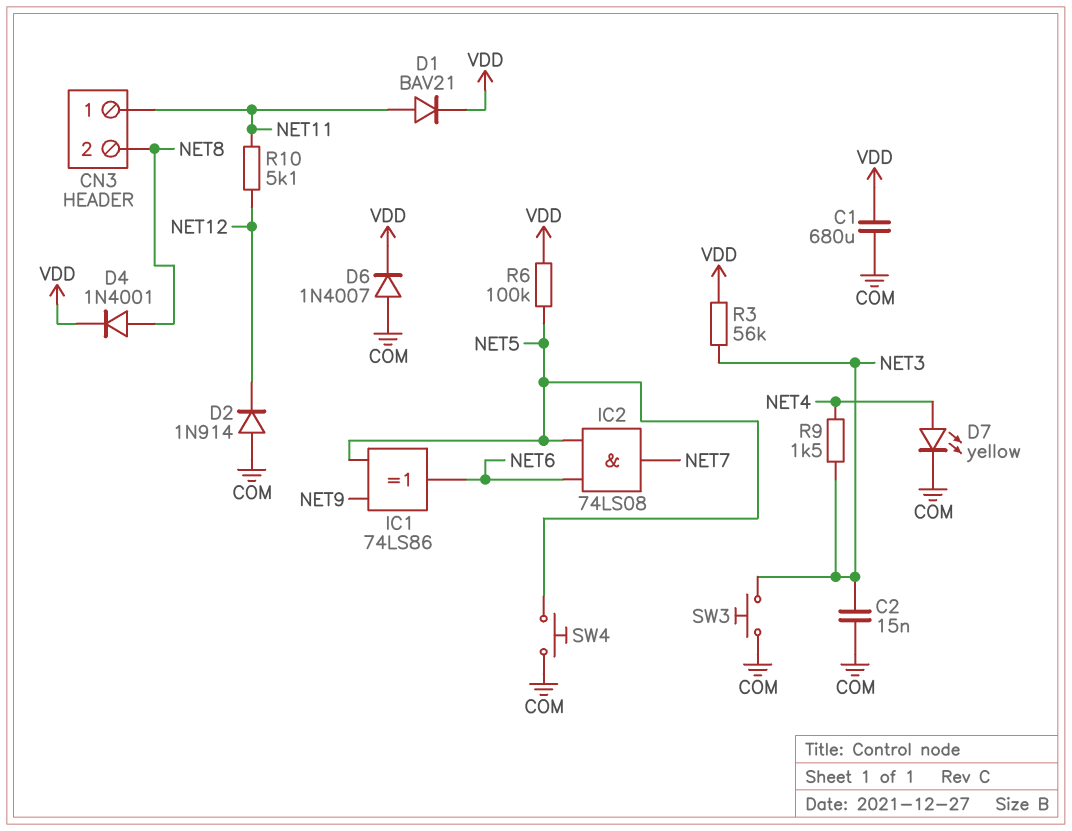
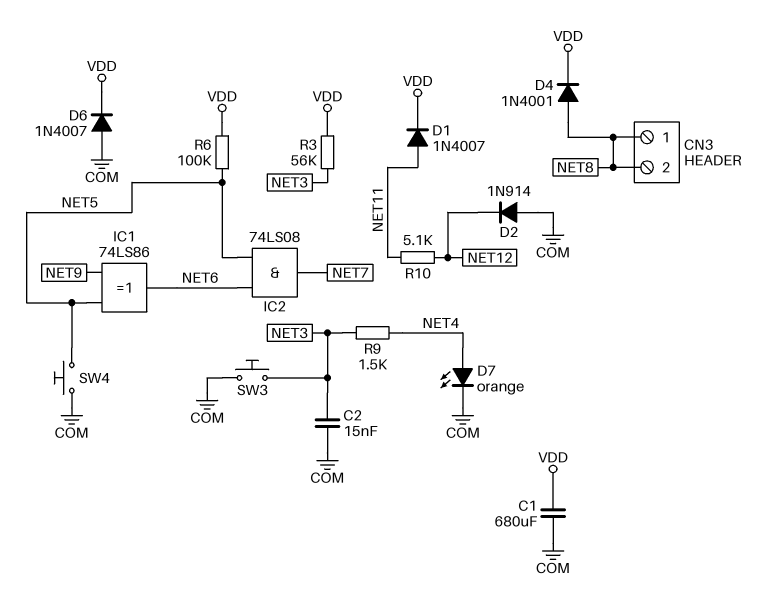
CN3 pin 1: NET11 -> NET8
D1: diode BAV21 (A NET11, K VDD) -> diode 1N4007 (A NET11, K VDD)
D7: LED yellow (A NET4, K COM) -> LED orange (A NET4, K COM)

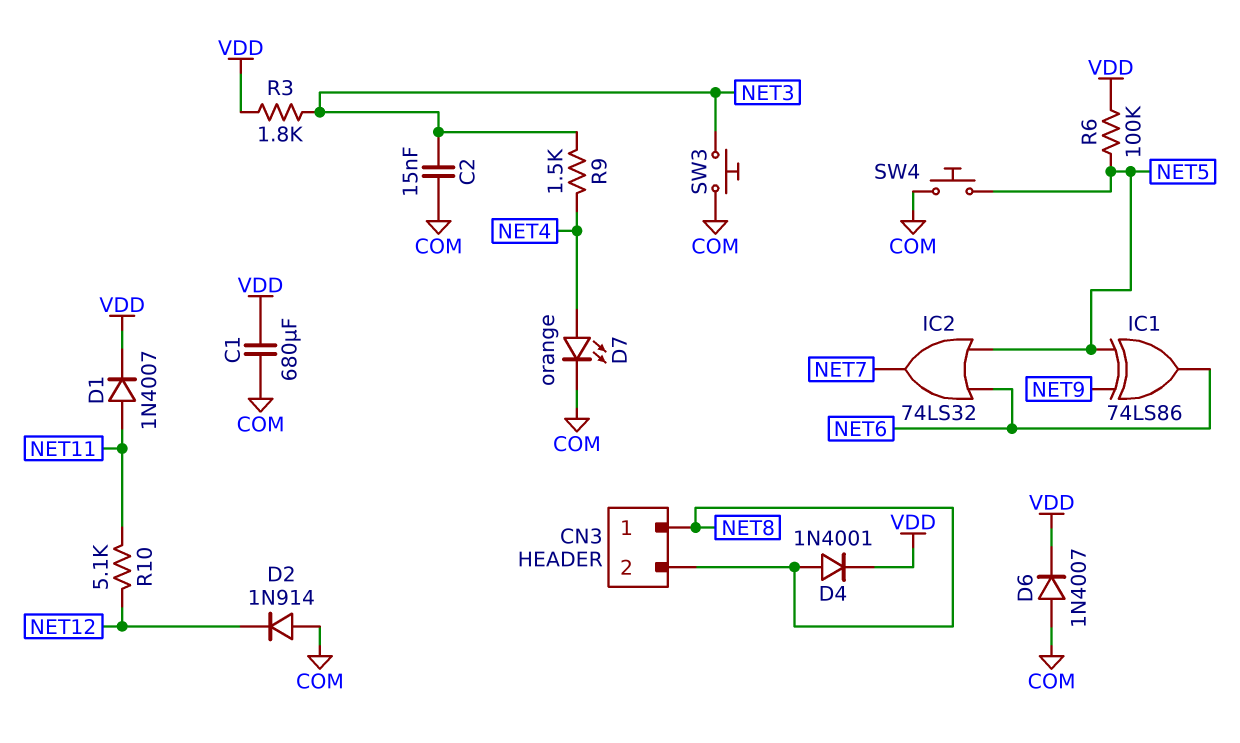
IC2: AND 74LS08 (in NET5, in NET6, out NET7) -> OR 74LS32 (in NET5, in NET6, out NET7)
R3: 56k (NET3, VDD) -> 1.8k (NET3, VDD)

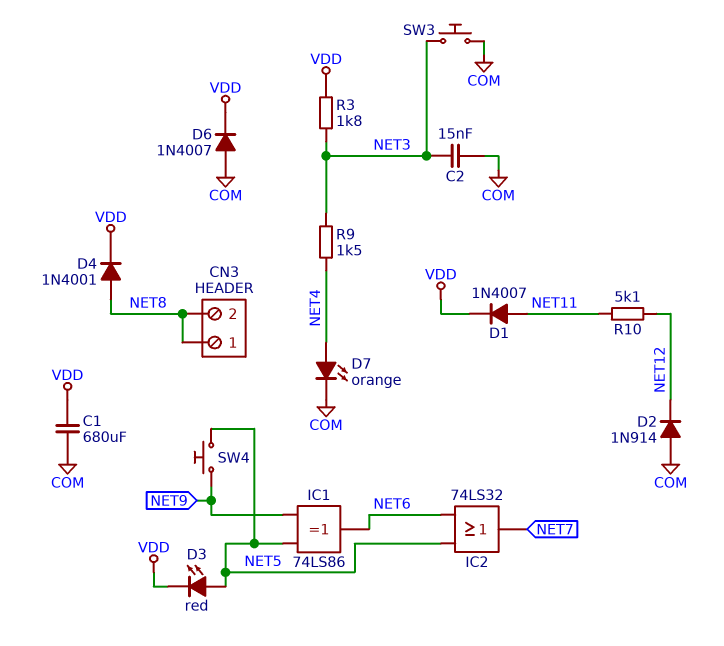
D3: none -> LED red (A NET5, K VDD)
R6: 100k (NET5, VDD) -> none
SW4: button (COM, NET5) -> button (NET5, NET9)

